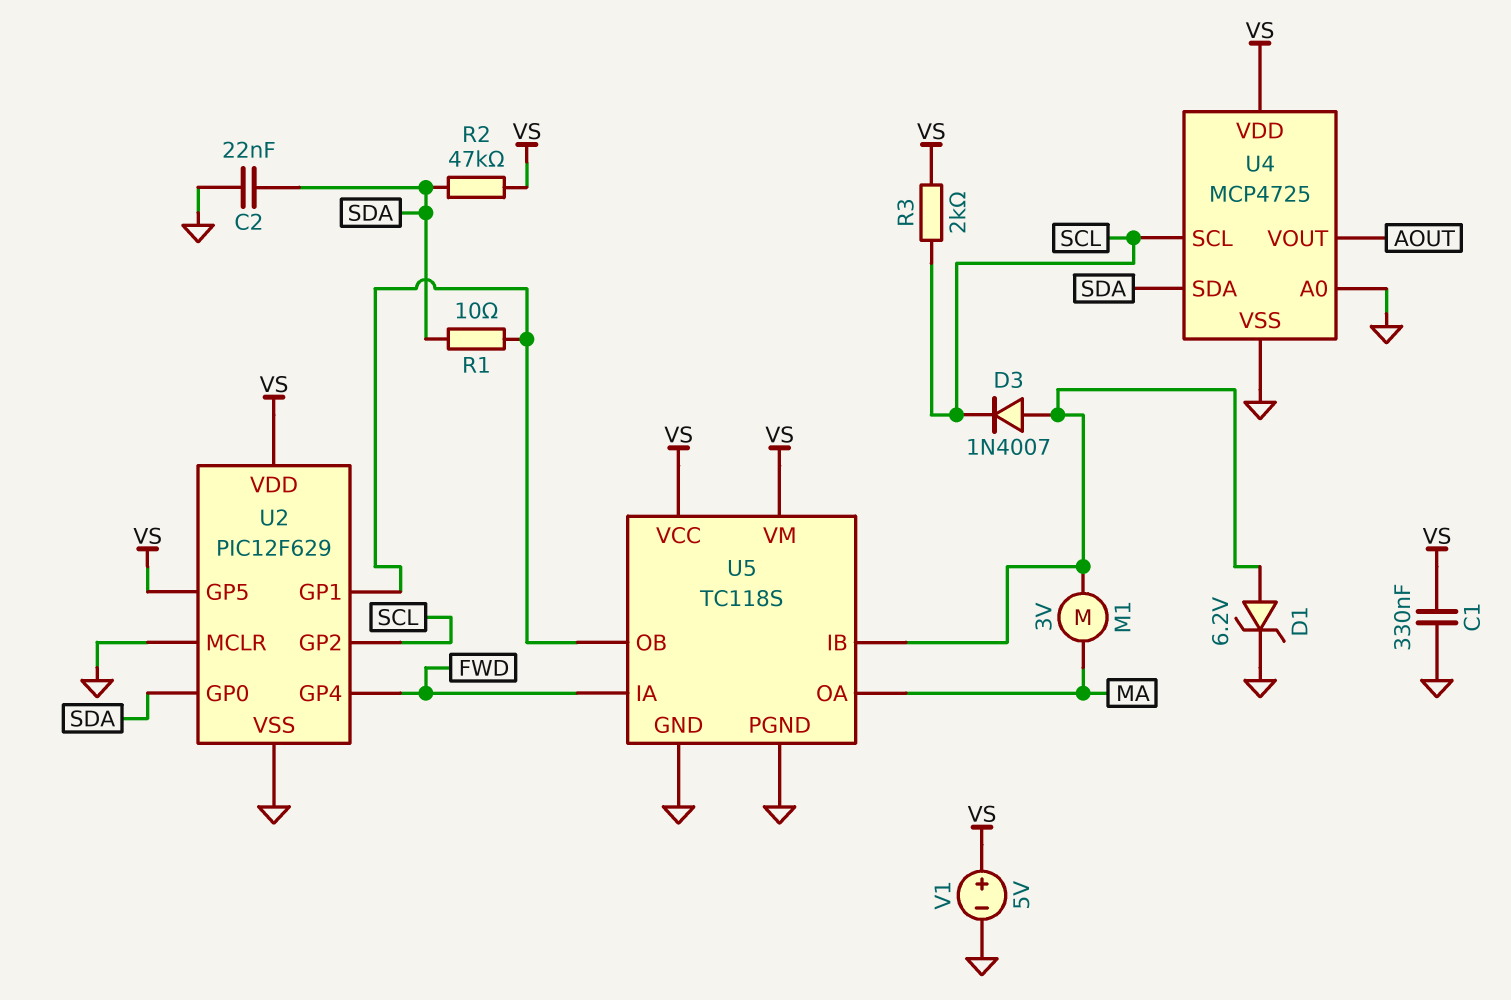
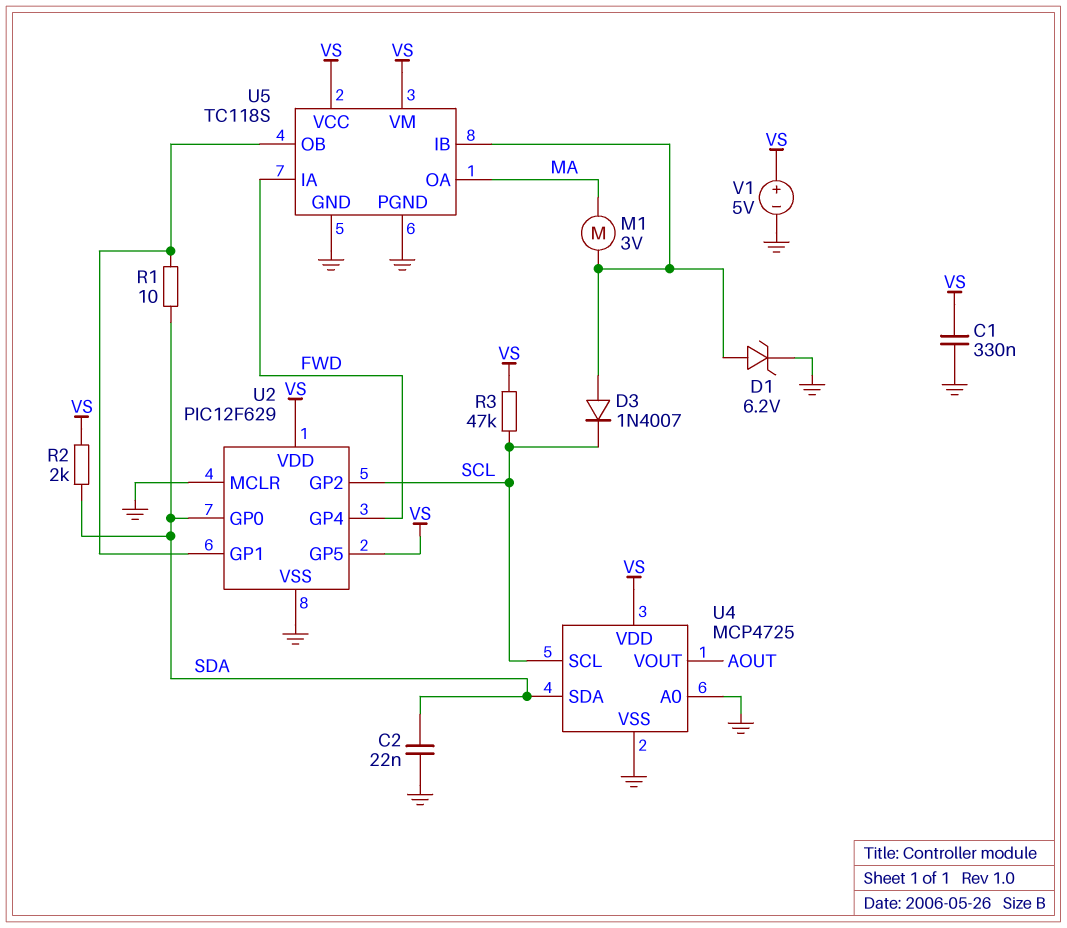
R2: 47k (SDA, VS) -> 2k (SDA, VS)
R3: 2k (SCL, VS) -> 47k (SCL, VS)

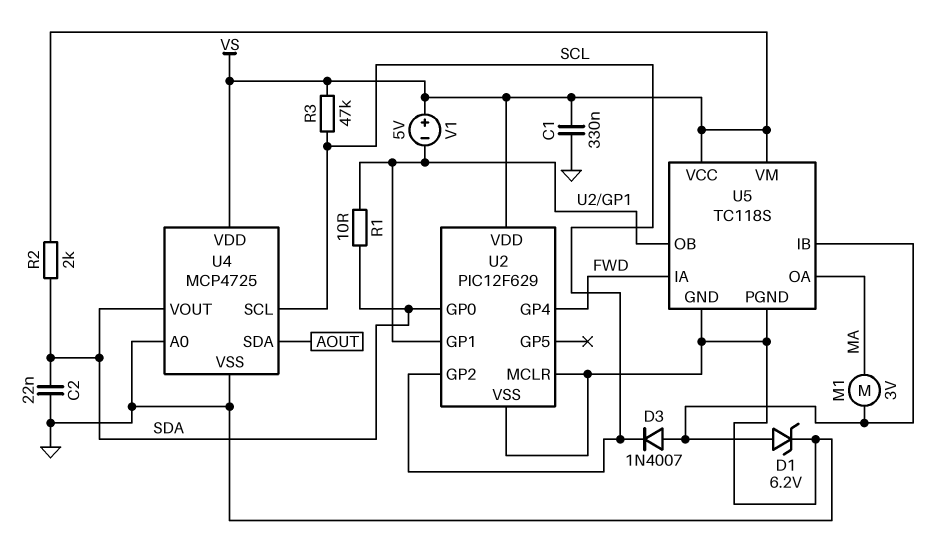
U2 pin GP5: VS -> none
U4 pin SDA: SDA -> AOUT
U4 pin VOUT: AOUT -> SDA
V1: 5V (plus VS, minus GND) -> 5V (plus VS, minus U2/GP1)

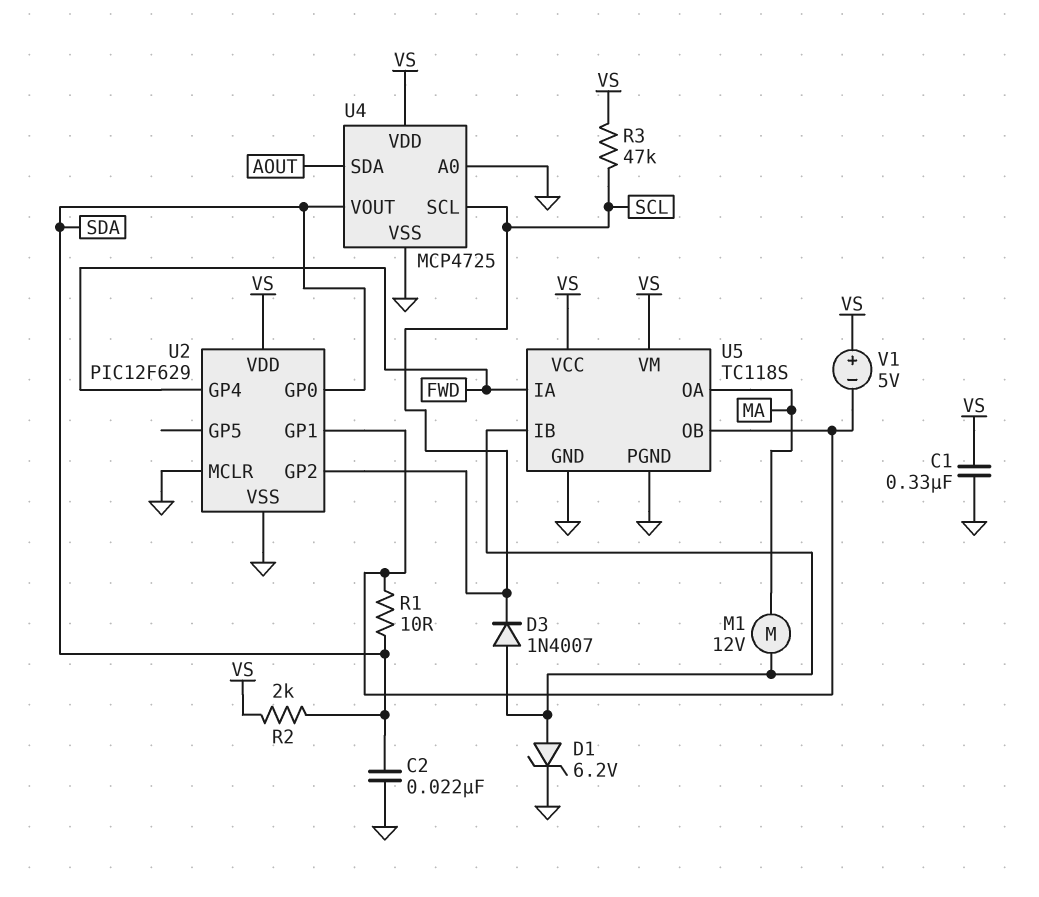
M1: motor 3V (MA, U5/IB) -> motor 12V (MA, U5/IB)

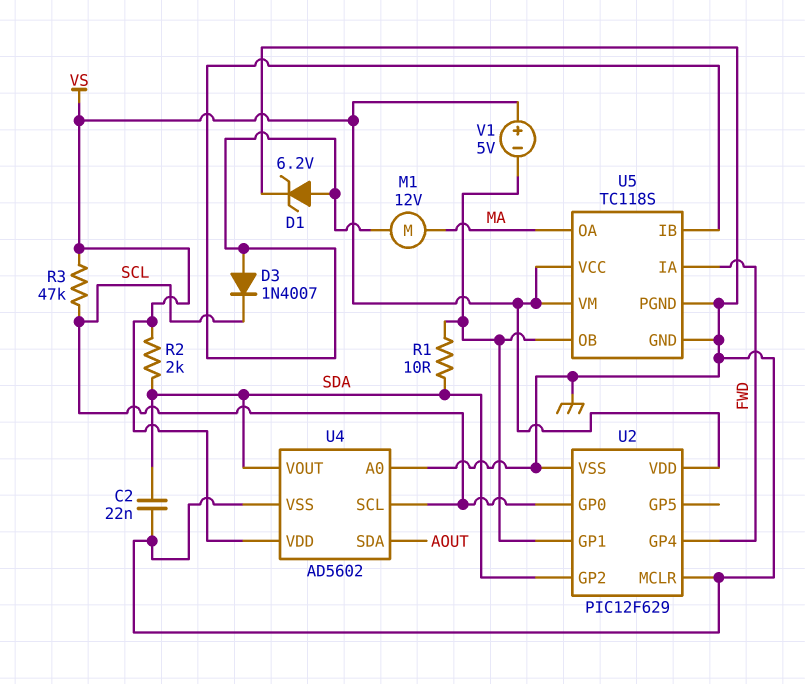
C1: 330nF (GND, VS) -> none
U2 pin GP0: SDA -> SCL
U2 pin GP2: SCL -> SDA
U4: MCP4725 -> AD5602

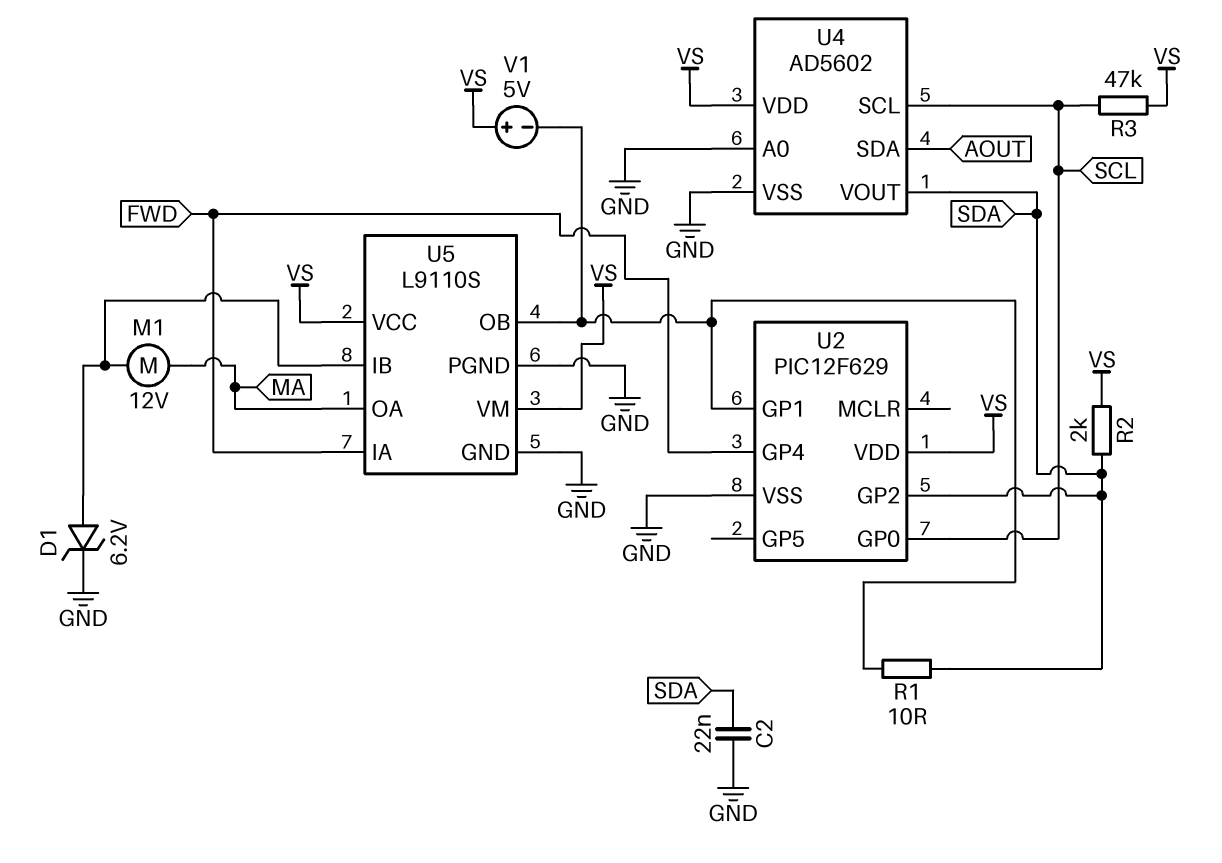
D3: diode 1N4007 (A U5/IB, K SCL) -> none
U2 pin MCLR: GND -> none
U5: TC118S -> L9110S

